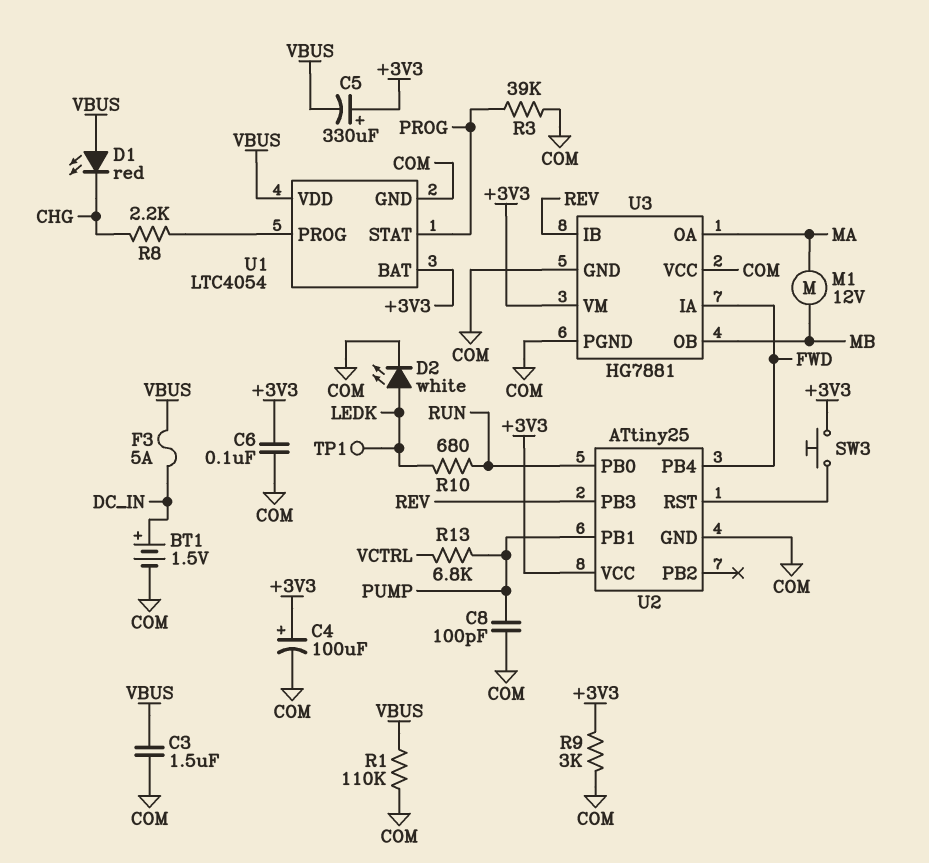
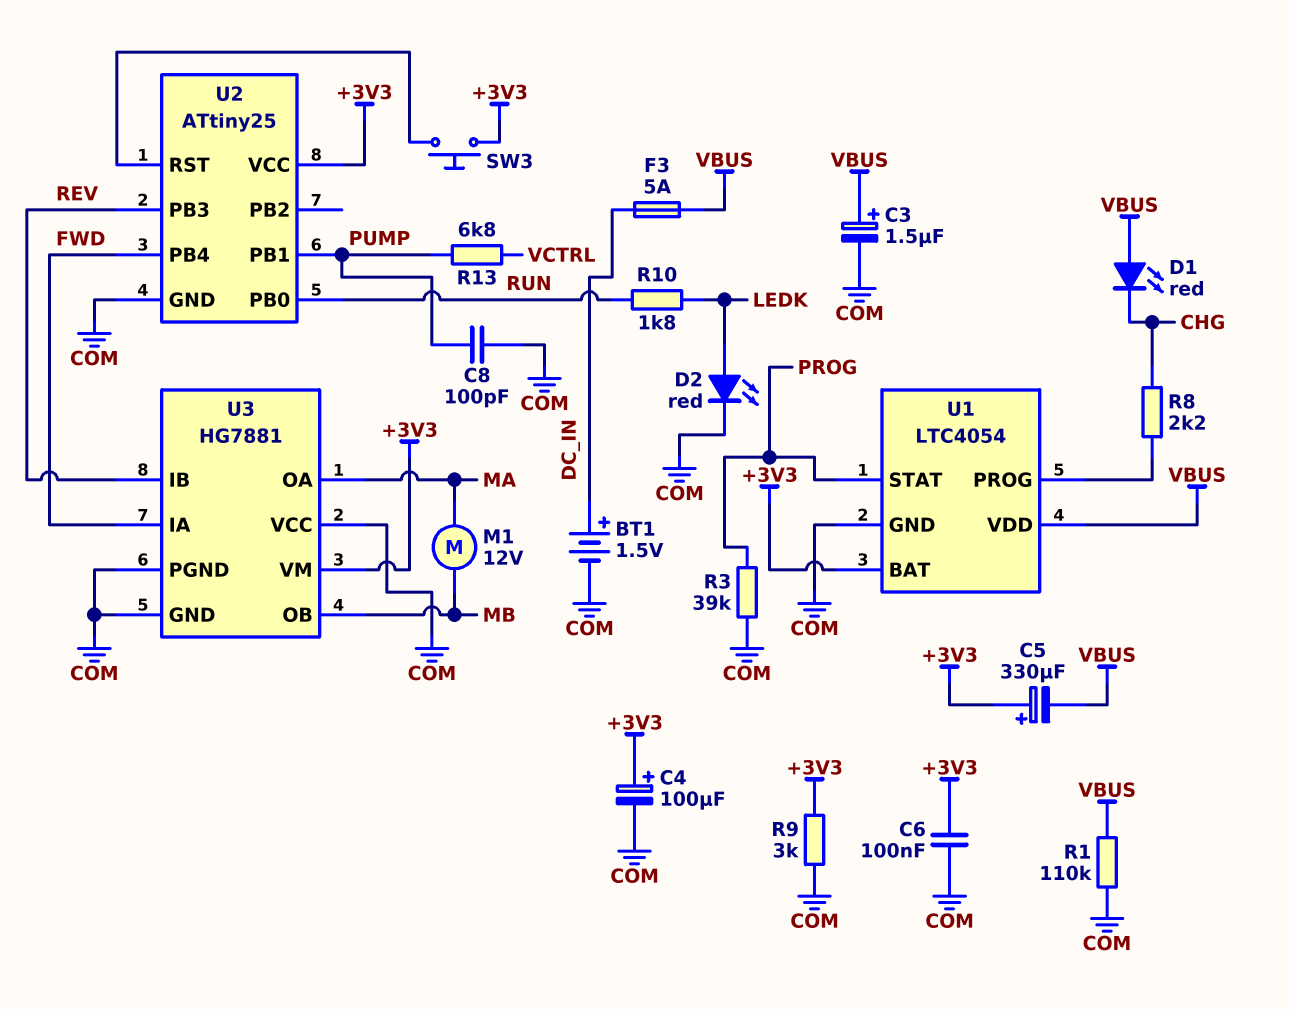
C3: 1.5uF (COM, VBUS) -> 1.5uF (plus VBUS, minus COM)
D2: LED white (A LEDK, K COM) -> LED red (A LEDK, K COM)
R10: 680 (LEDK, RUN) -> 1.8k (LEDK, RUN)
TP1: test point (LEDK) -> none

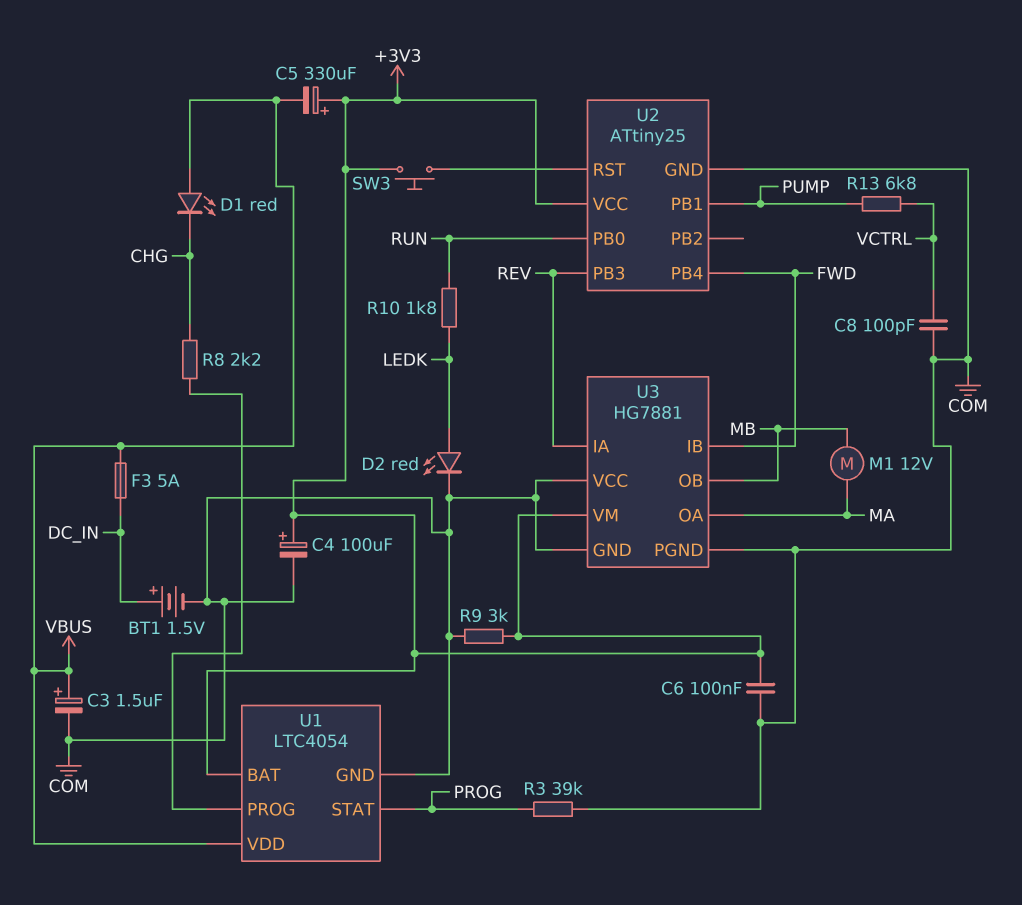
C8: 100pF (COM, PUMP) -> 100pF (COM, VCTRL)
R1: 110k (COM, VBUS) -> none
U3 pin IA: FWD -> REV
U3 pin IB: REV -> FWD

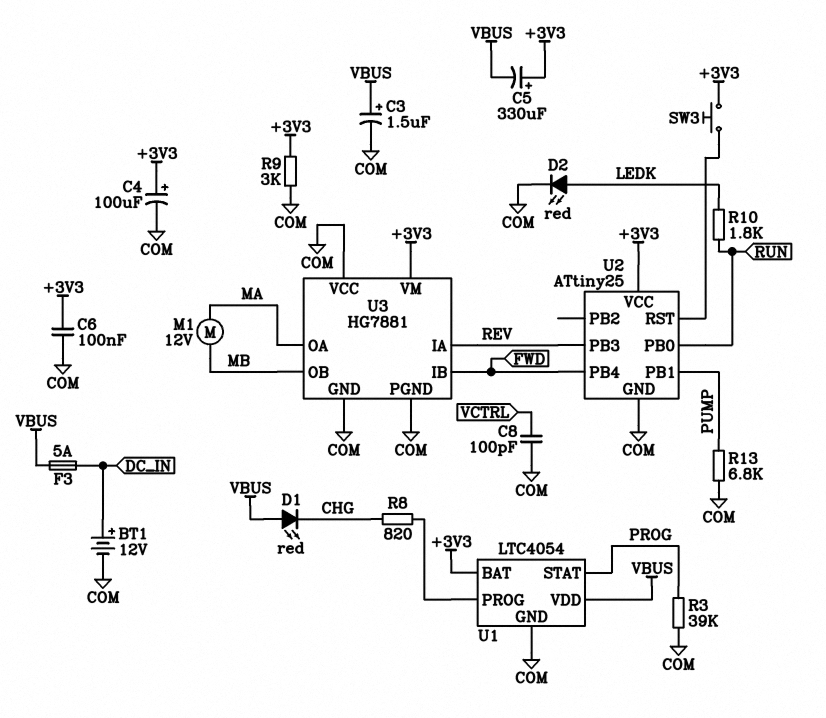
BT1: 1.5V (plus DC_IN, minus COM) -> 12V (plus DC_IN, minus COM)
R8: 2.2k (CHG, U1/PROG) -> 820 (CHG, U1/PROG)
R13: 6.8k (PUMP, VCTRL) -> 6.8k (COM, PUMP)

